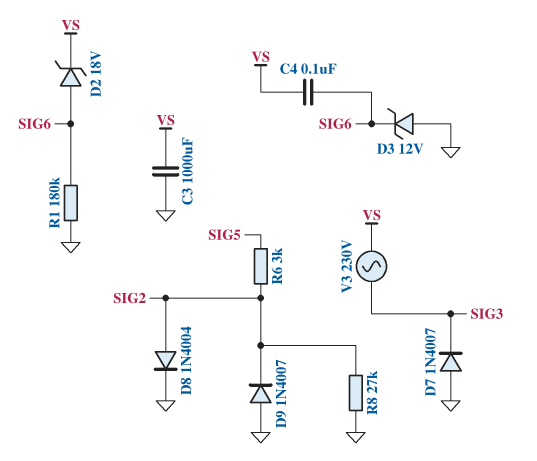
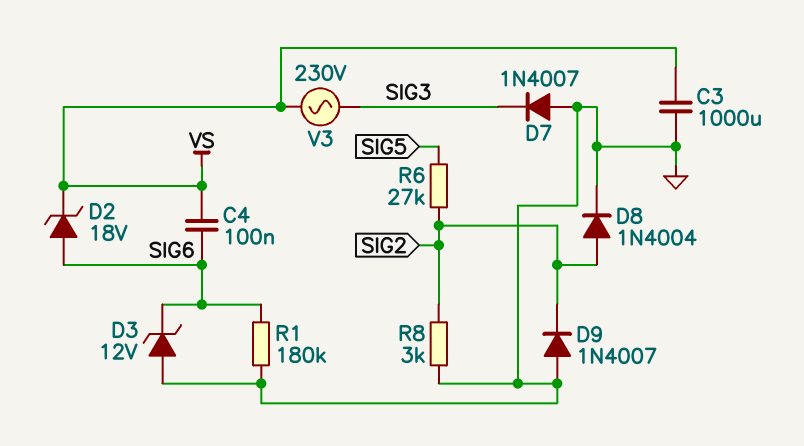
R6: 3k (SIG2, SIG5) -> 27k (SIG2, SIG5)
R8: 27k (GND, SIG2) -> 3k (GND, SIG2)

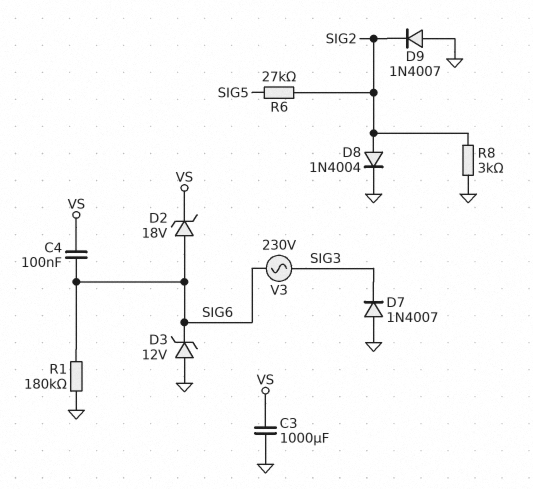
V3: AC 230V (SIG3, VS) -> AC 230V (SIG3, SIG6)

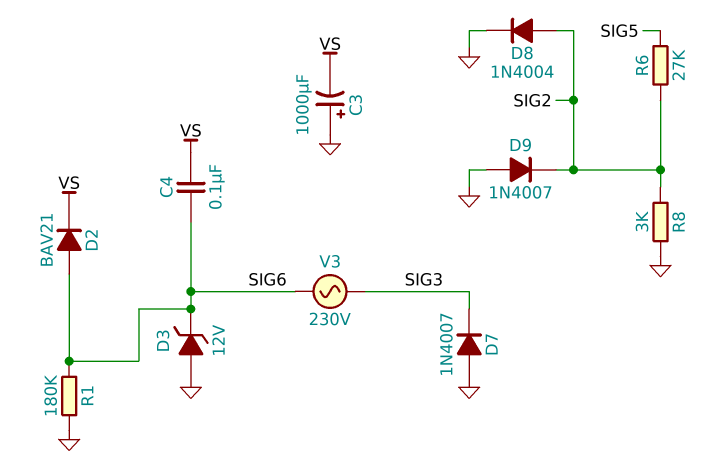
C3: 1000uF (GND, VS) -> 1000uF (plus GND, minus VS)
D2: zener 18V (A SIG6, K VS) -> diode BAV21 (A SIG6, K VS)

